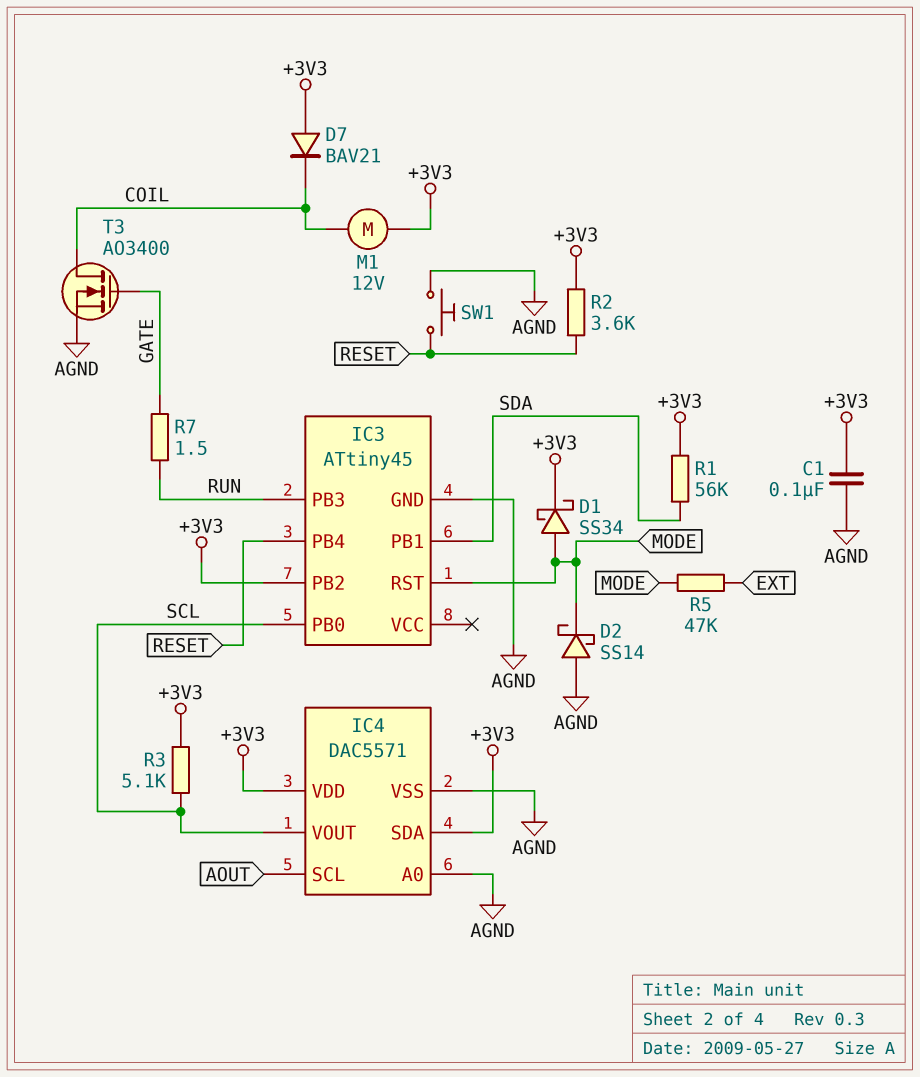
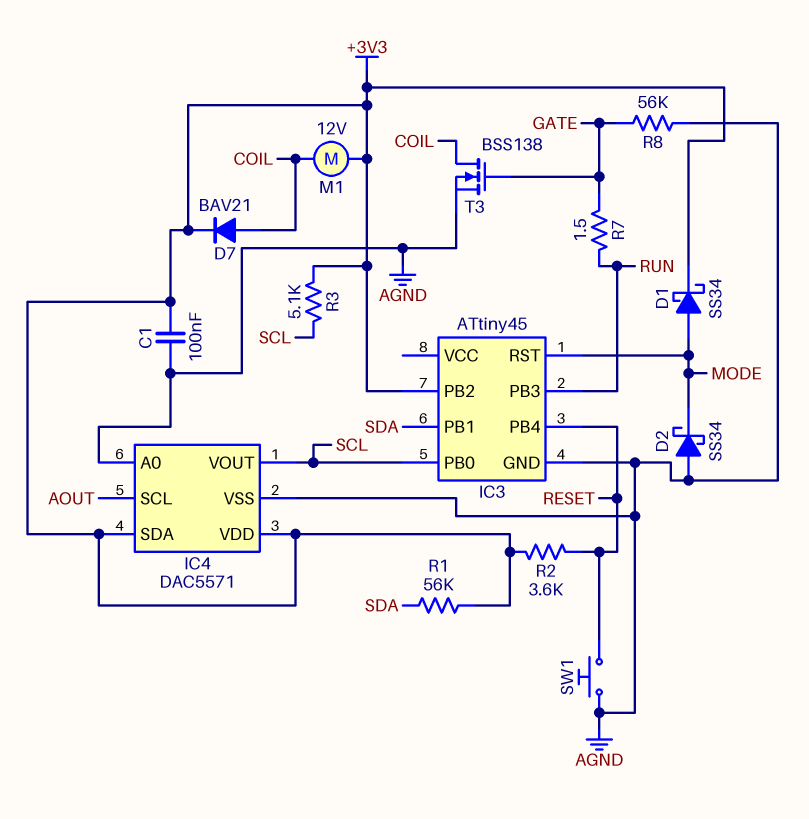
D2: schottky SS14 (A AGND, K MODE) -> schottky SS34 (A AGND, K MODE)
D7: diode BAV21 (A +3V3, K COIL) -> diode BAV21 (A COIL, K +3V3)
R5: 47k (EXT, MODE) -> none
R8: none -> 56k (AGND, GATE)
T3: NMOS AO3400 (G GATE, D COIL, S AGND) -> NMOS BSS138 (G GATE, D COIL, S AGND)

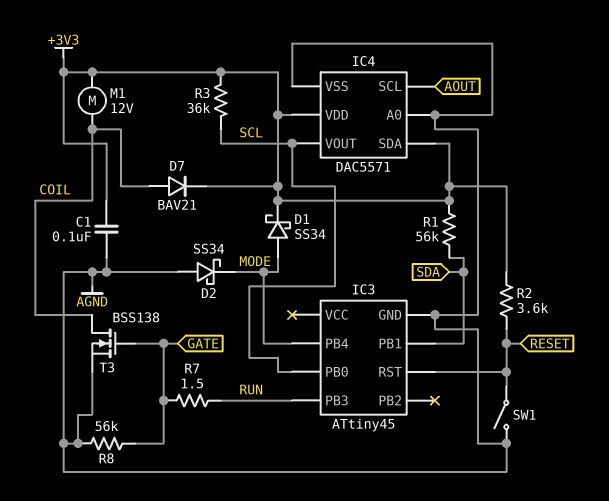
IC3 pin PB2: +3V3 -> none
IC3 pin PB4: RESET -> MODE
IC3 pin RST: MODE -> RESET
R3: 5.1k (+3V3, SCL) -> 36k (+3V3, SCL)
SW1: button (AGND, RESET) -> switch (AGND, RESET)

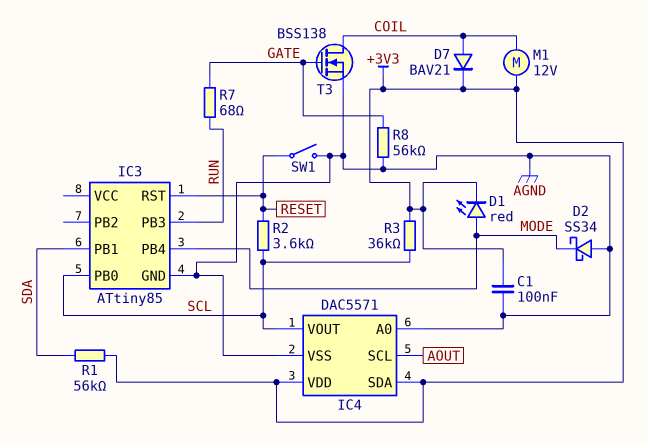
D1: schottky SS34 (A MODE, K +3V3) -> LED red (A MODE, K +3V3)
IC3: ATtiny45 -> ATtiny85
R2: 3.6k (+3V3, RESET) -> 3.6k (RESET, SCL)
R7: 1.5 (GATE, RUN) -> 68 (GATE, RUN)

